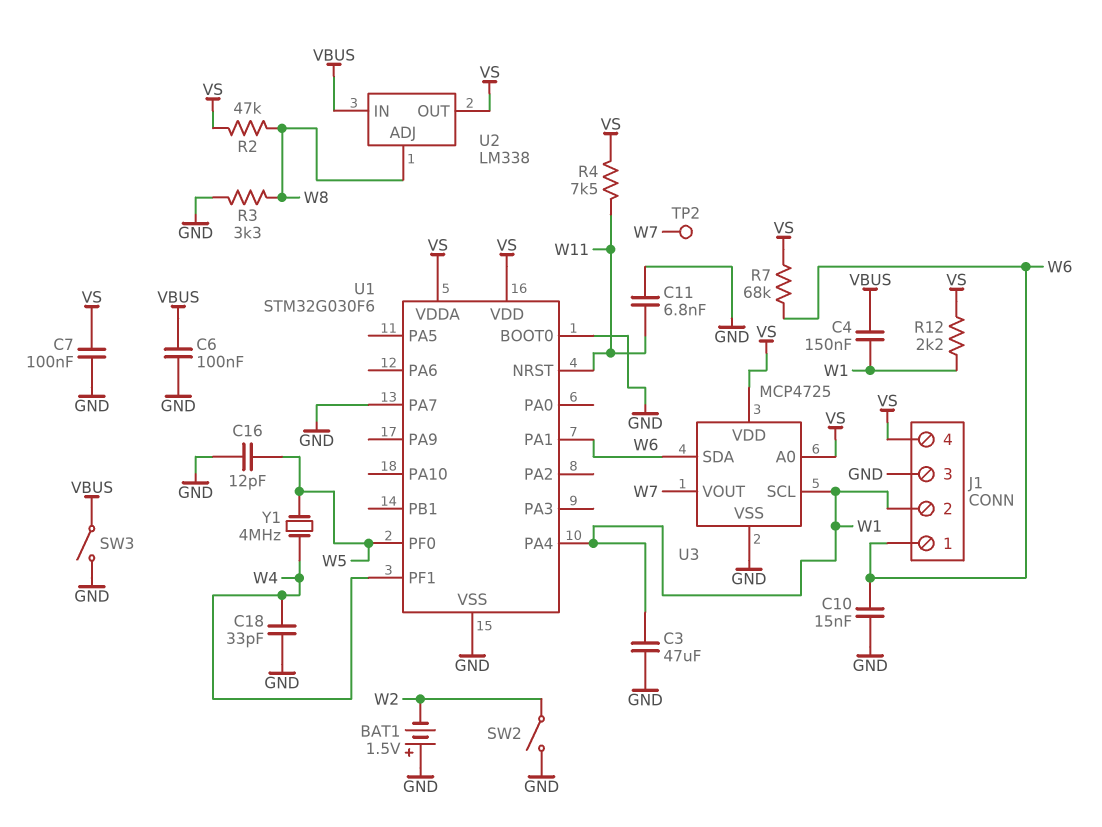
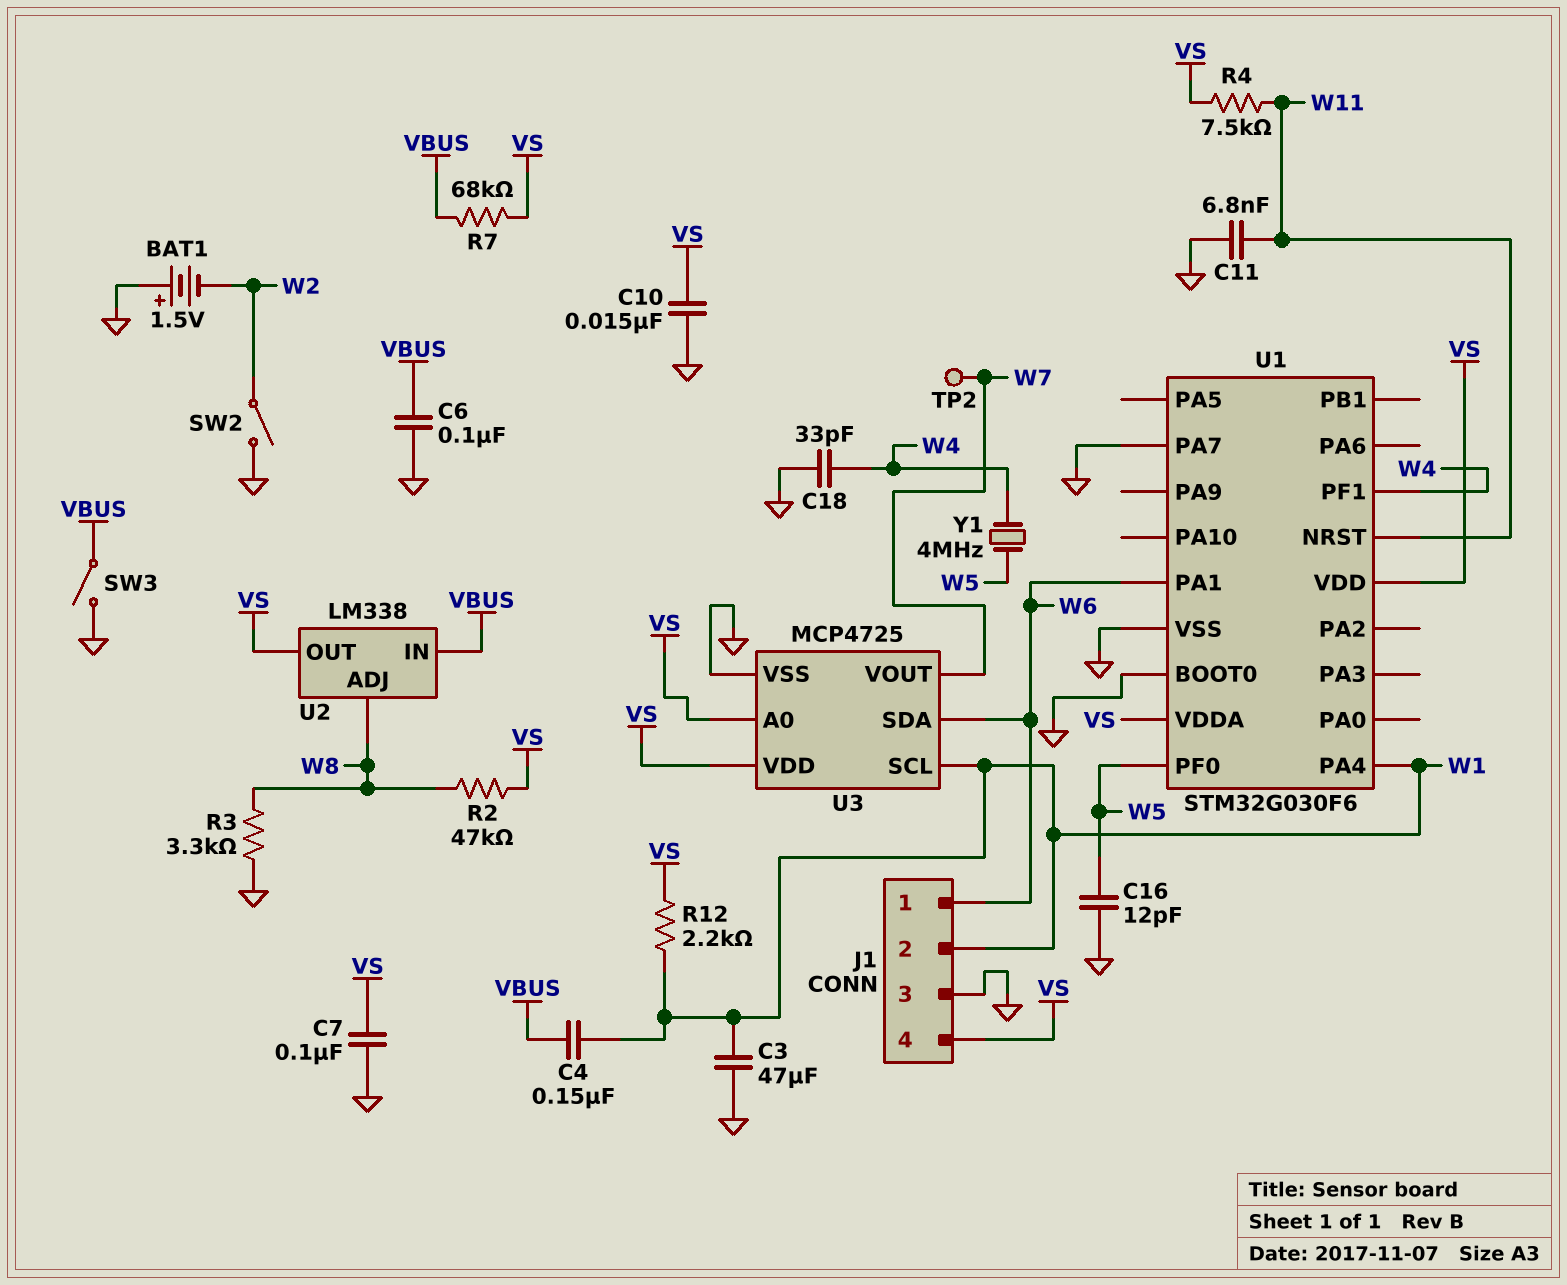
C10: 15nF (GND, W6) -> 15nF (GND, VS)
R7: 68k (VS, W6) -> 68k (VBUS, VS)

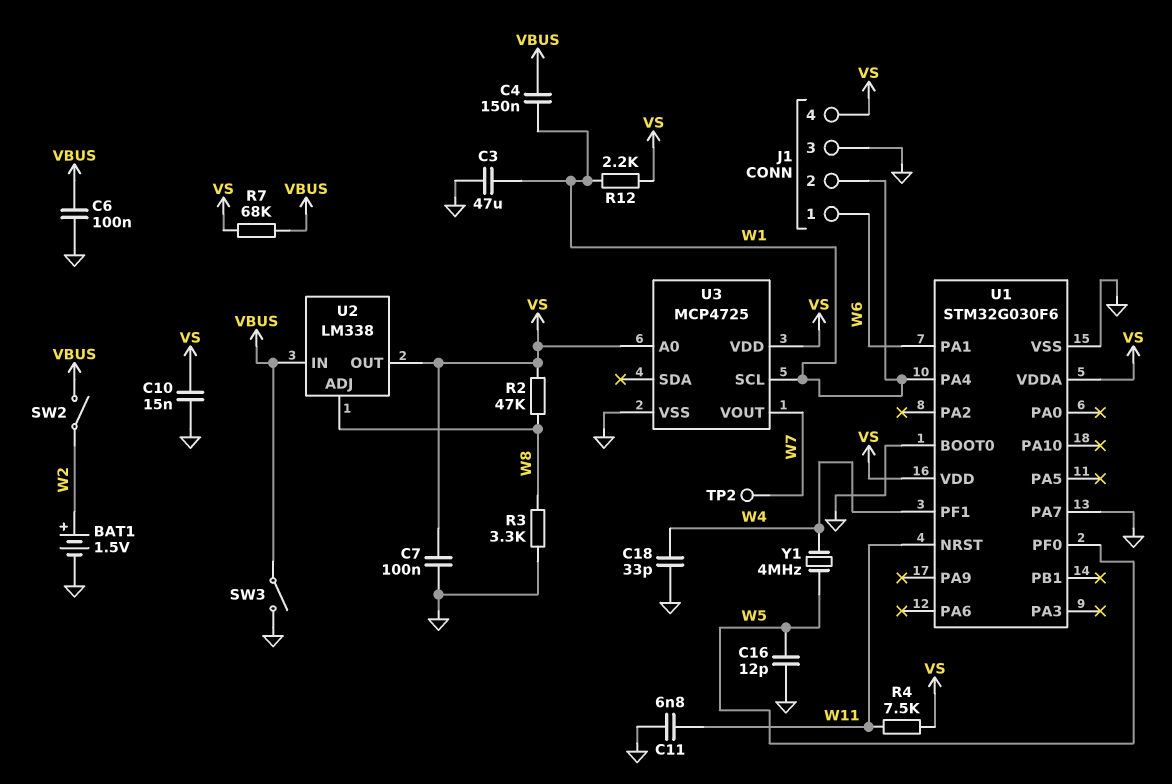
BAT1: 1.5V (plus GND, minus W2) -> 1.5V (plus W2, minus GND)
SW2: switch (GND, W2) -> switch (VBUS, W2)
U3 pin SDA: W6 -> none

